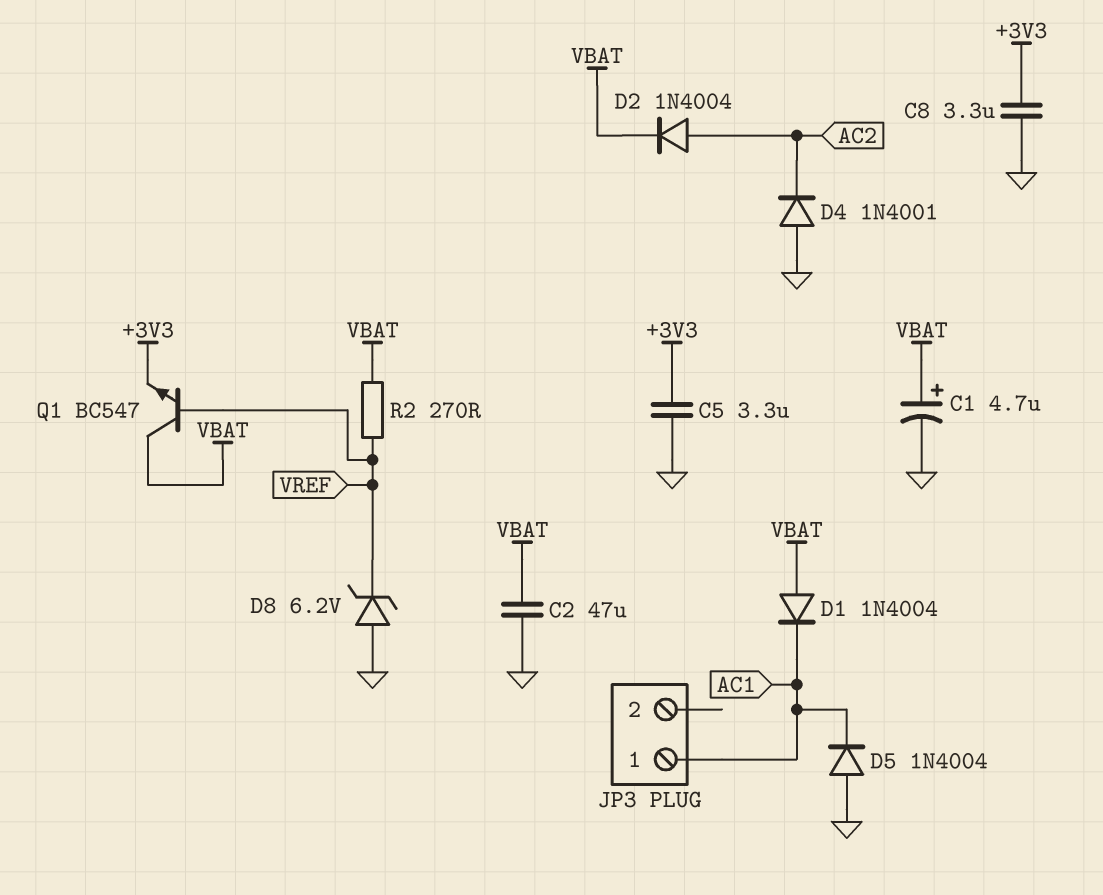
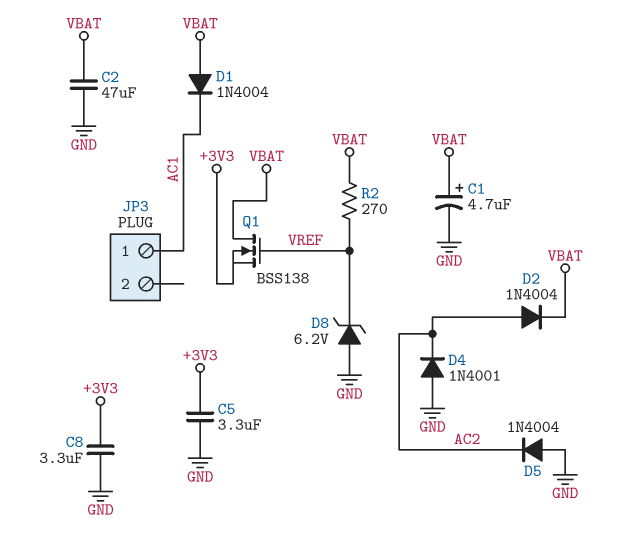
D5: diode 1N4004 (A GND, K AC1) -> diode 1N4004 (A GND, K AC2)
Q1: NPN BC547 (B VREF, C VBAT, E +3V3) -> NMOS BSS138 (G VREF, D VBAT, S +3V3)

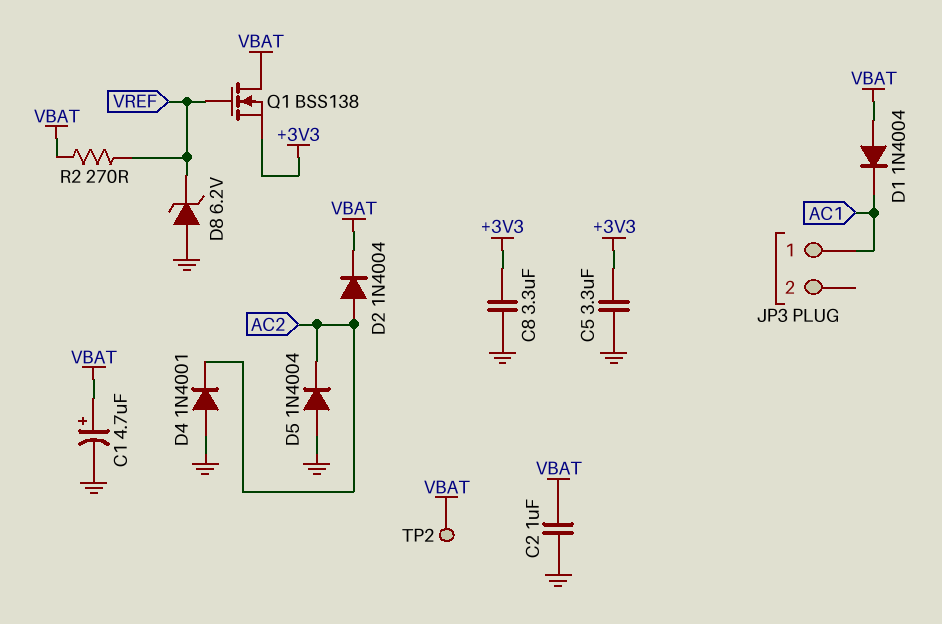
C2: 47uF (GND, VBAT) -> 1uF (GND, VBAT)
TP2: none -> test point (VBAT)

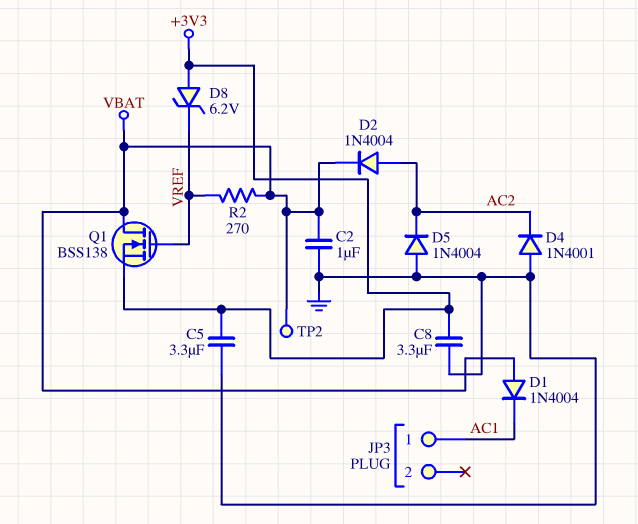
C1: 4.7uF (plus VBAT, minus GND) -> none
D8: zener 6.2V (A GND, K VREF) -> zener 6.2V (A +3V3, K VREF)

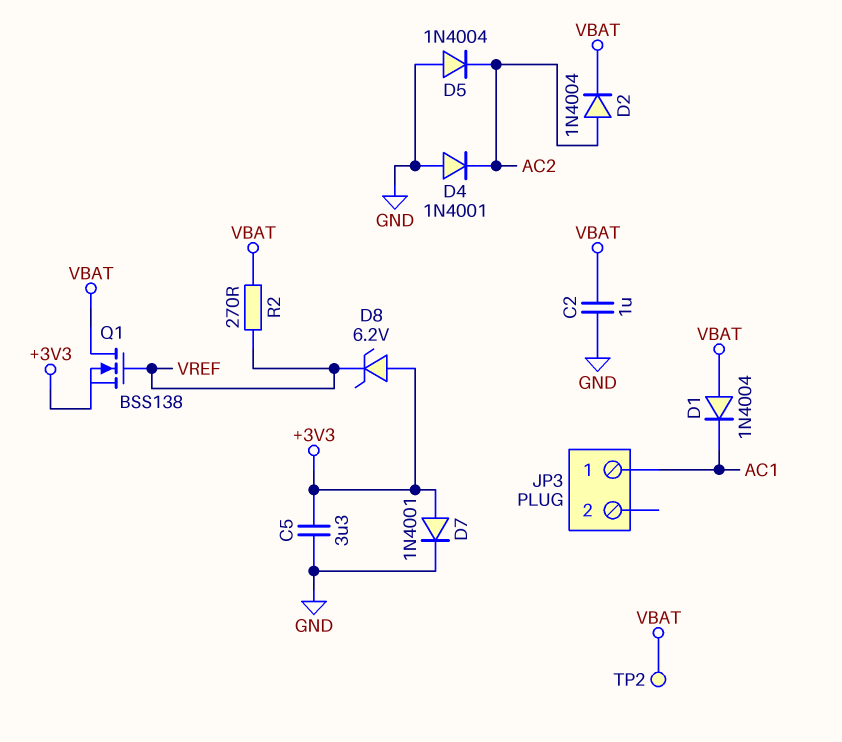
C8: 3.3uF (+3V3, GND) -> none
D7: none -> diode 1N4001 (A +3V3, K GND)

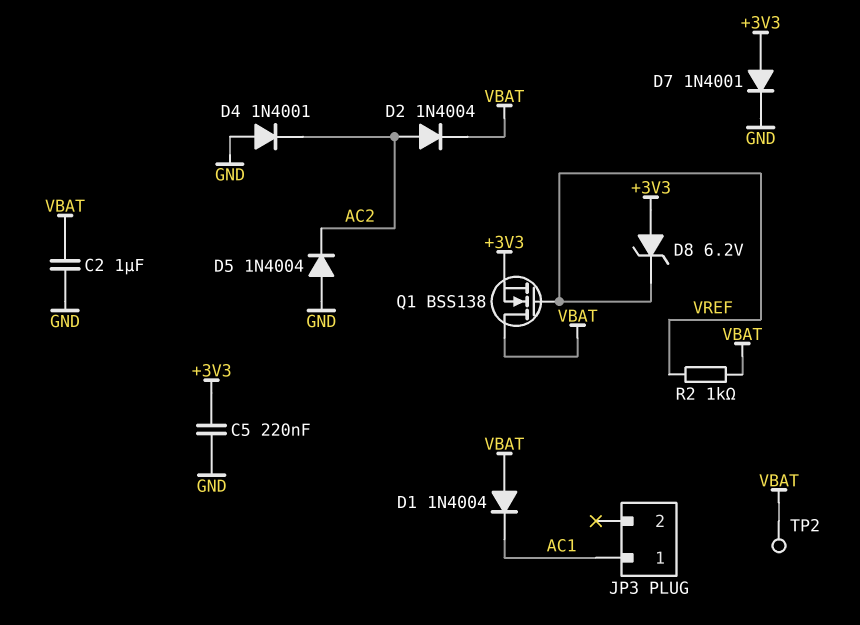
C5: 3.3uF (+3V3, GND) -> 220nF (+3V3, GND)
R2: 270 (VBAT, VREF) -> 1k (VBAT, VREF)

